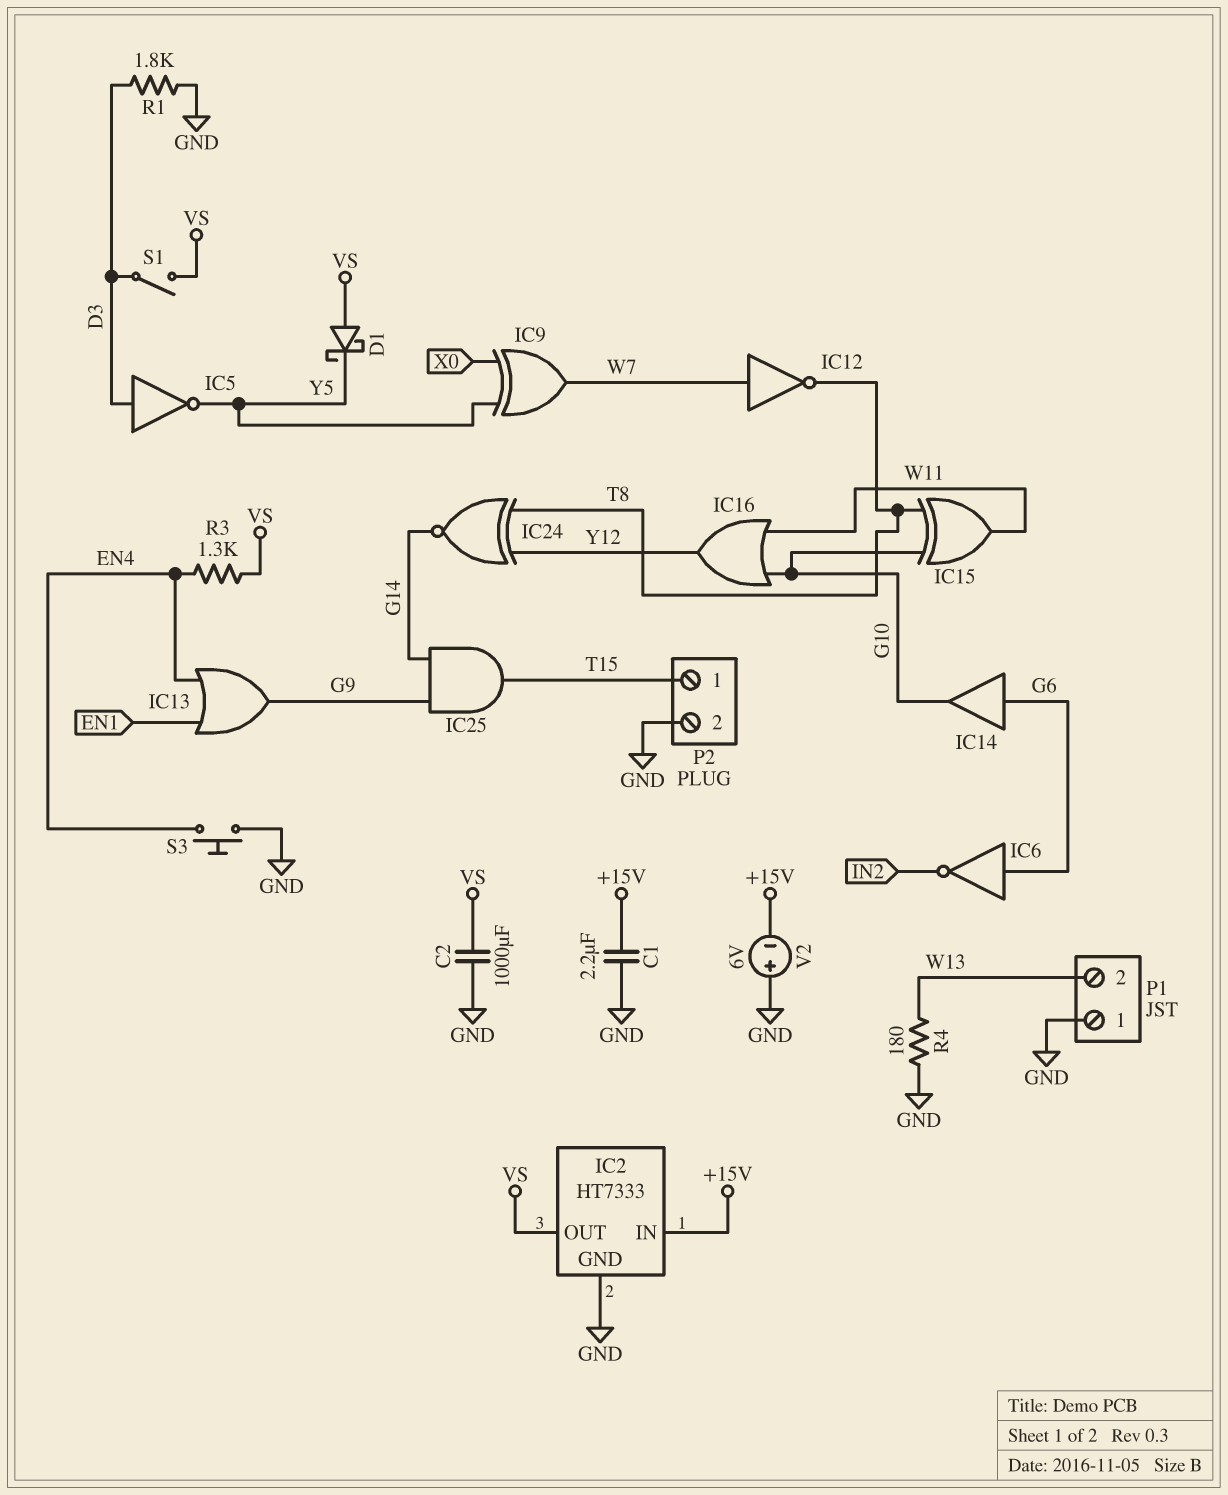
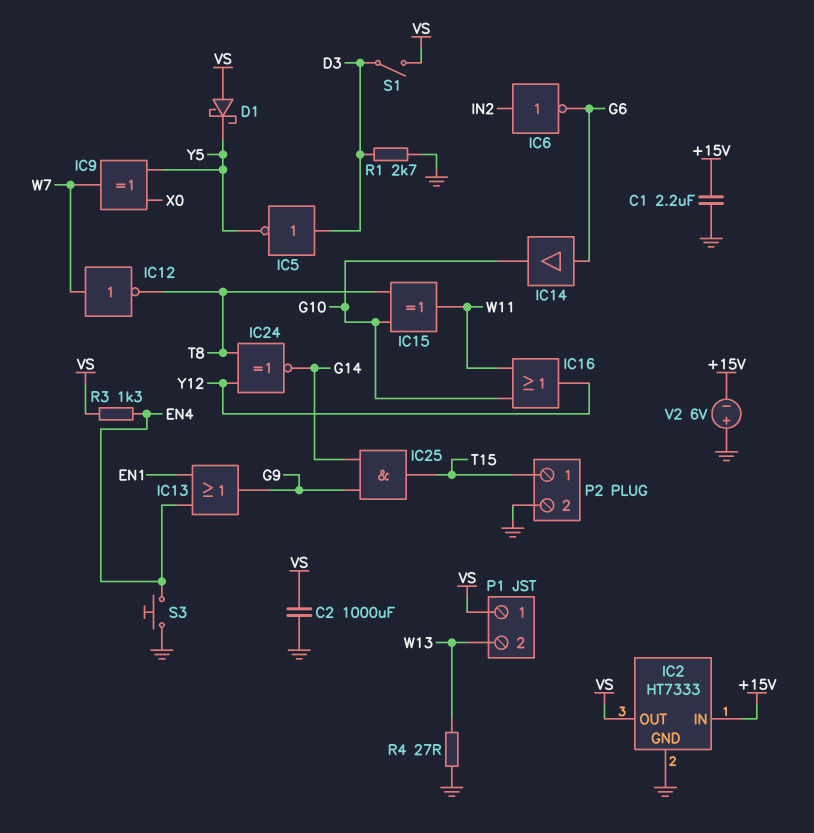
IC6: NOT (in G6, out IN2) -> NOT (in IN2, out G6)
P1 pin 1: GND -> VS
R1: 1.8k (D3, GND) -> 2.7k (D3, GND)
R4: 180 (GND, W13) -> 27 (GND, W13)

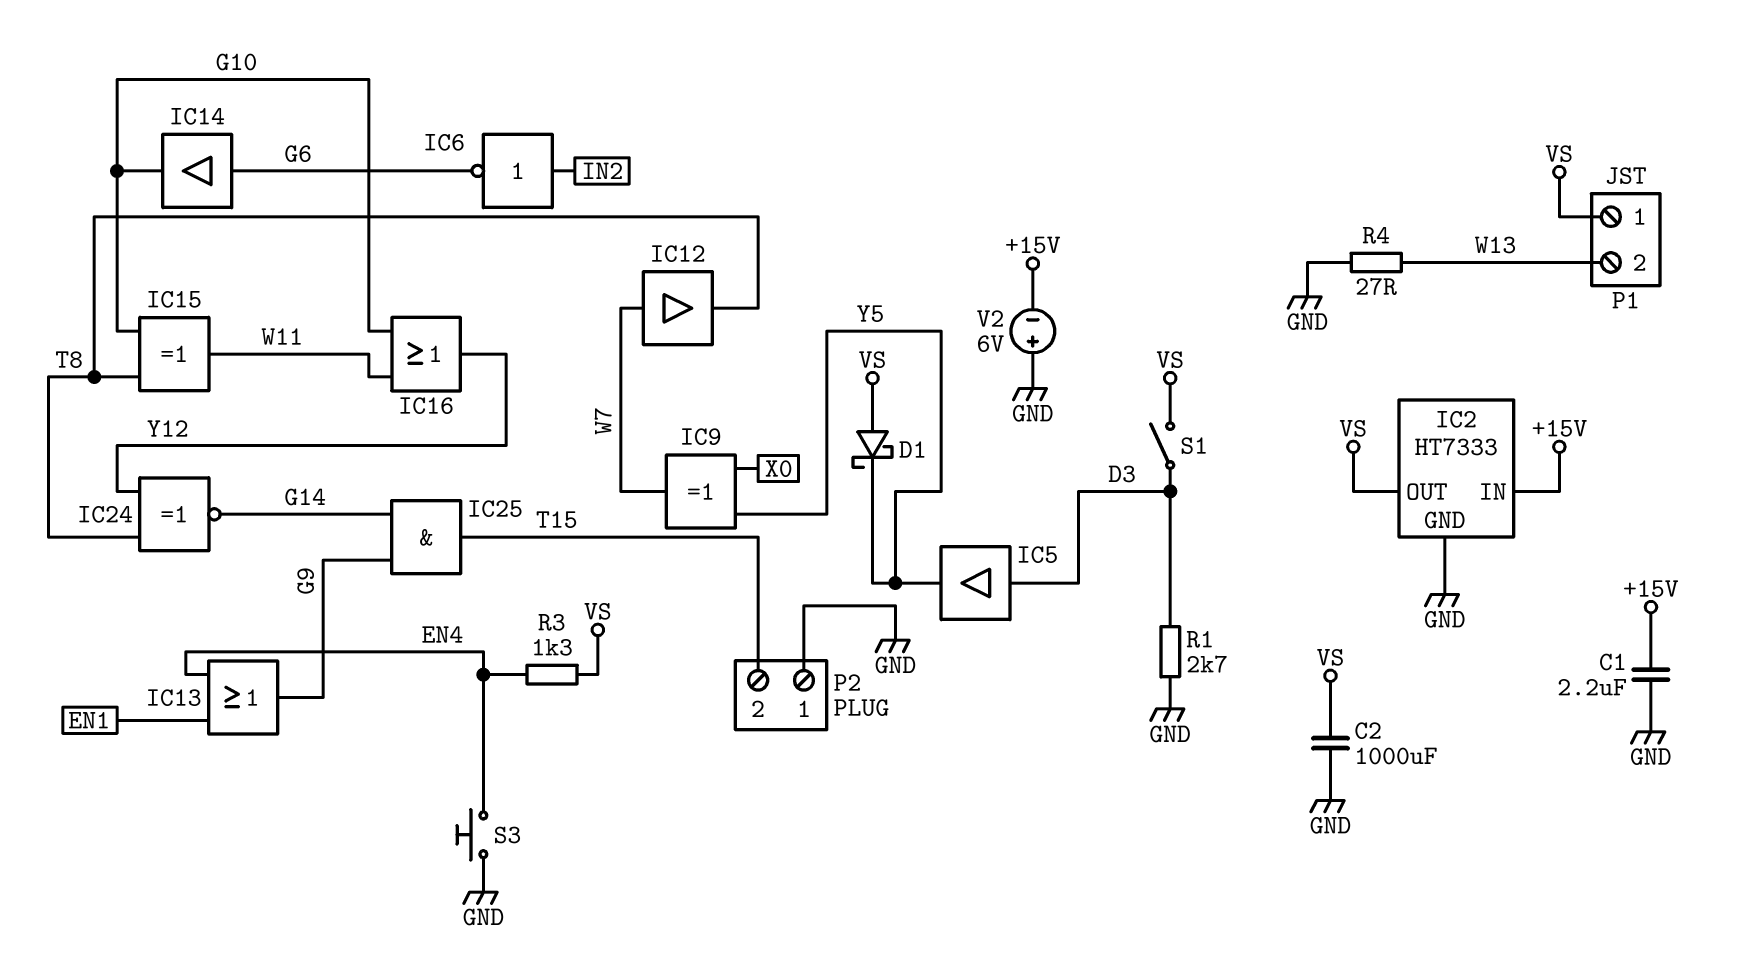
IC5: NOT (in D3, out Y5) -> buffer (in D3, out Y5)
IC12: NOT (in W7, out T8) -> buffer (in W7, out T8)
P2 pin 1: T15 -> GND
P2 pin 2: GND -> T15

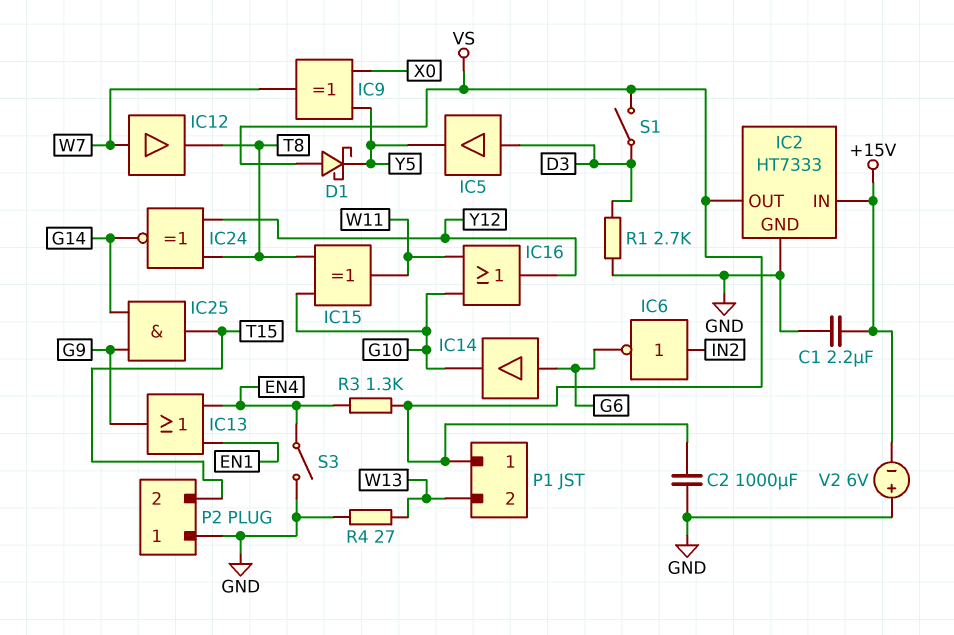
S3: button (EN4, GND) -> switch (EN4, GND)

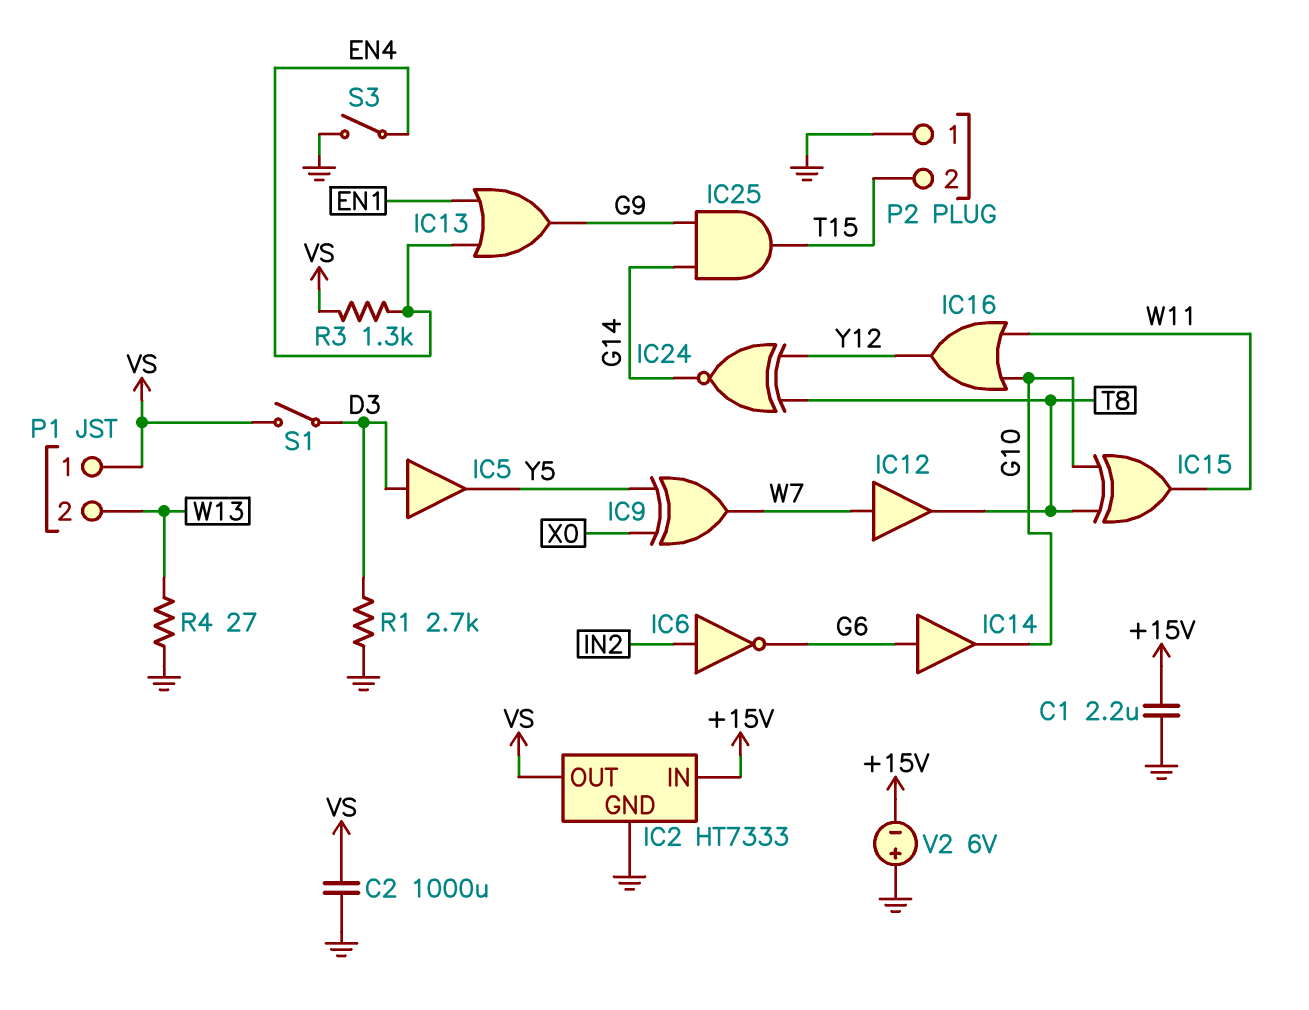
D1: schottky (A VS, K Y5) -> none

